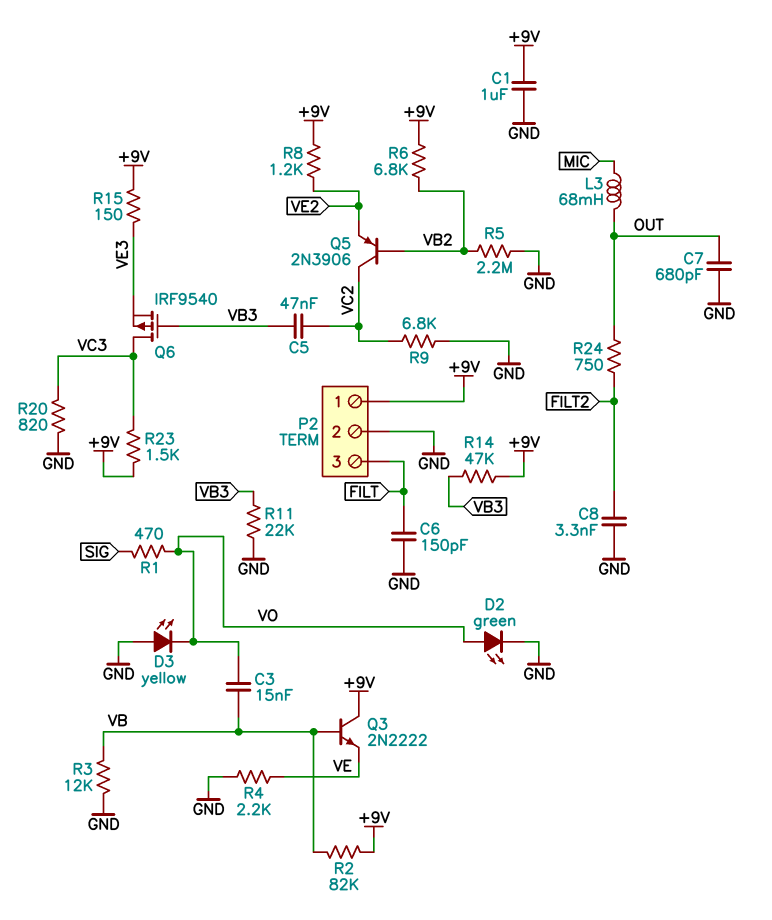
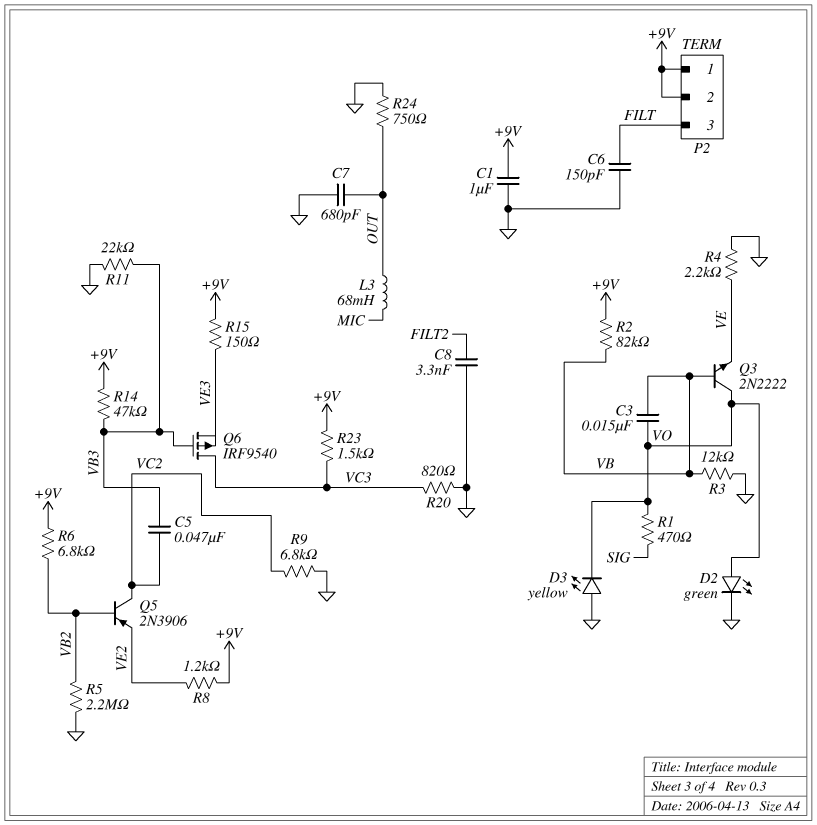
P2 pin 2: GND -> +9V
Q3: NPN 2N2222 (B VB, C +9V, E VE) -> NPN 2N2222 (B VB, C VO, E VE)
R24: 750 (FILT2, OUT) -> 750 (GND, OUT)

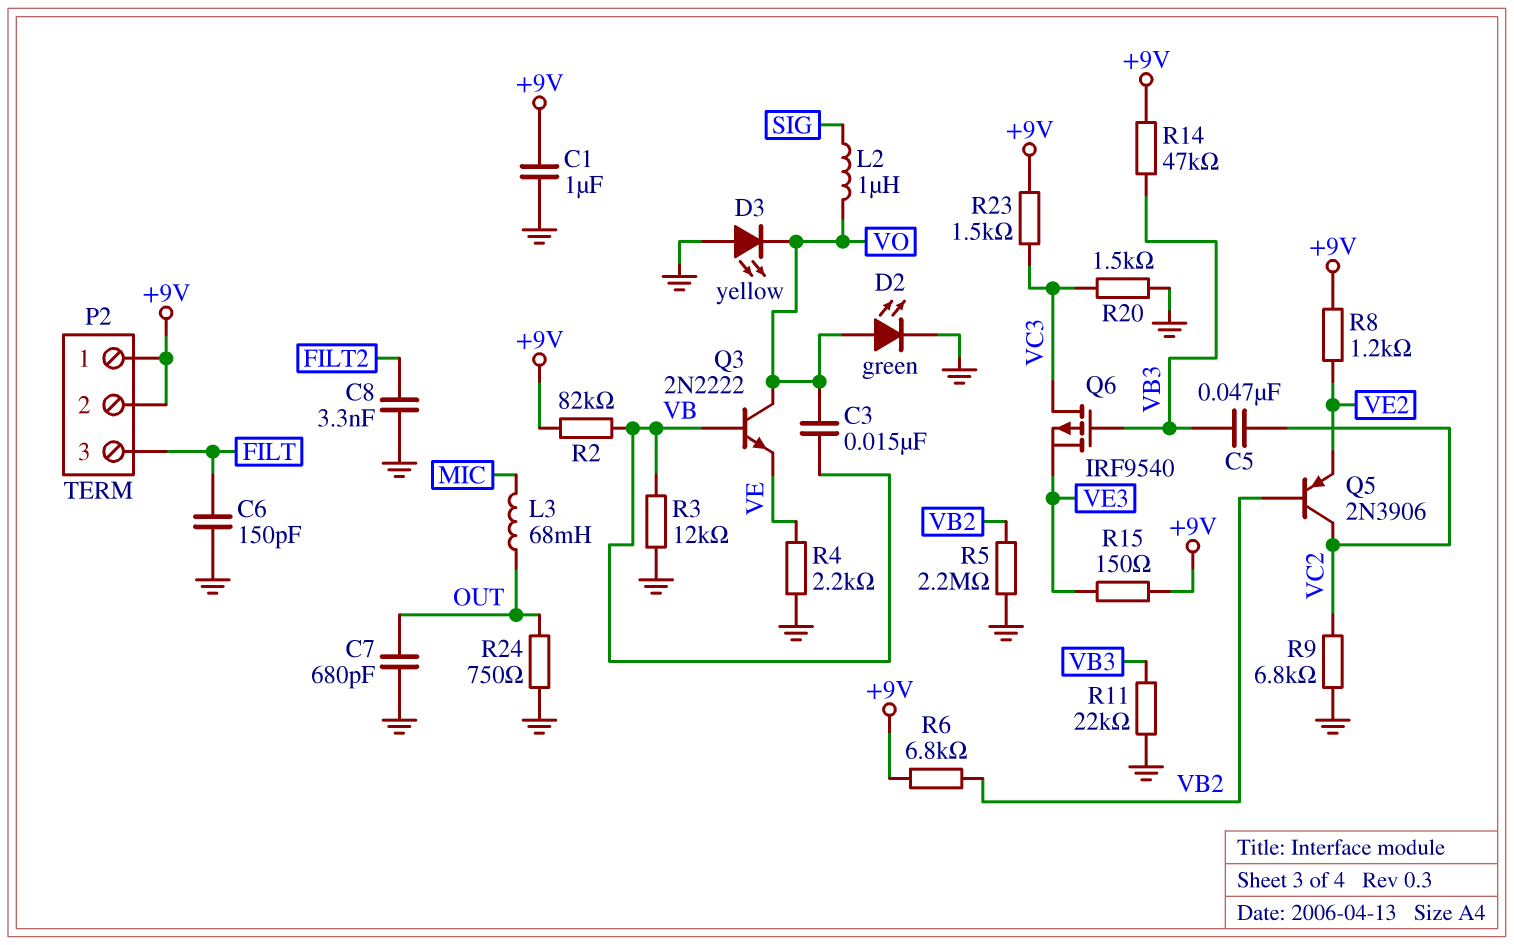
L2: none -> 1uH (SIG, VO)
R1: 470 (SIG, VO) -> none
R20: 820 (GND, VC3) -> 1.5k (GND, VC3)

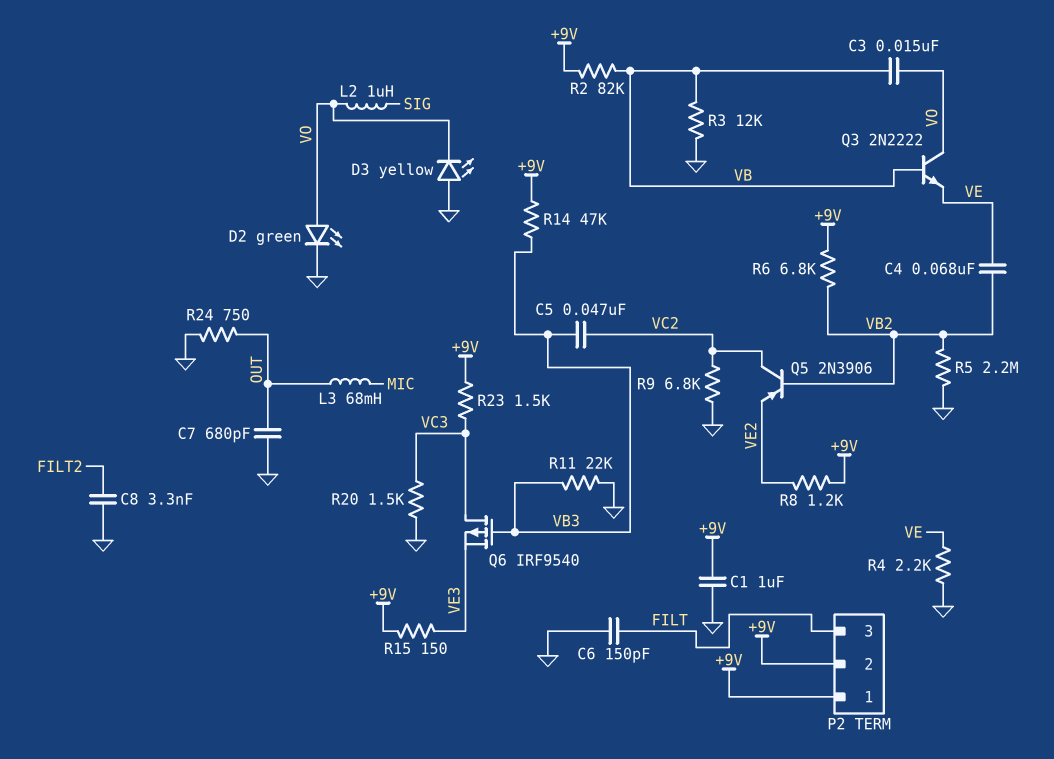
C4: none -> 68nF (VB2, VE)

